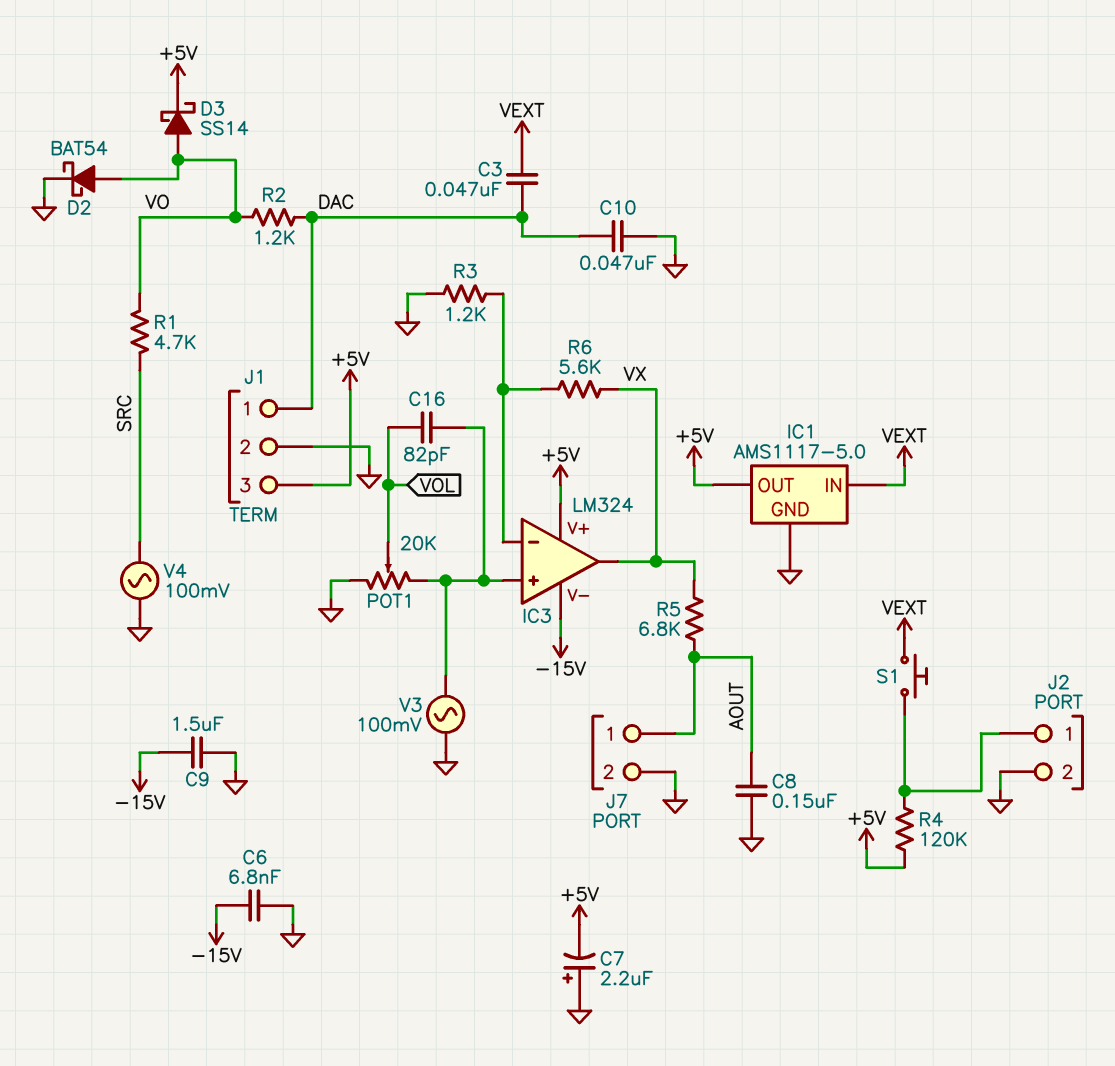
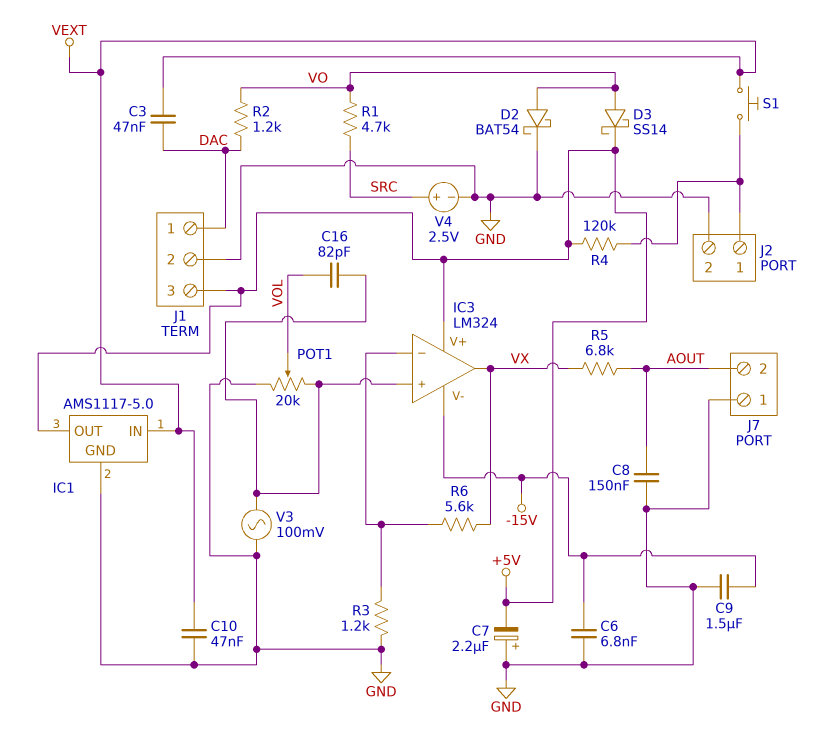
C10: 47nF (DAC, GND) -> 47nF (GND, VEXT)
J7 pin 1: AOUT -> GND
J7 pin 2: GND -> AOUT
V4: AC 100mV (GND, SRC) -> 2.5V (plus SRC, minus GND)

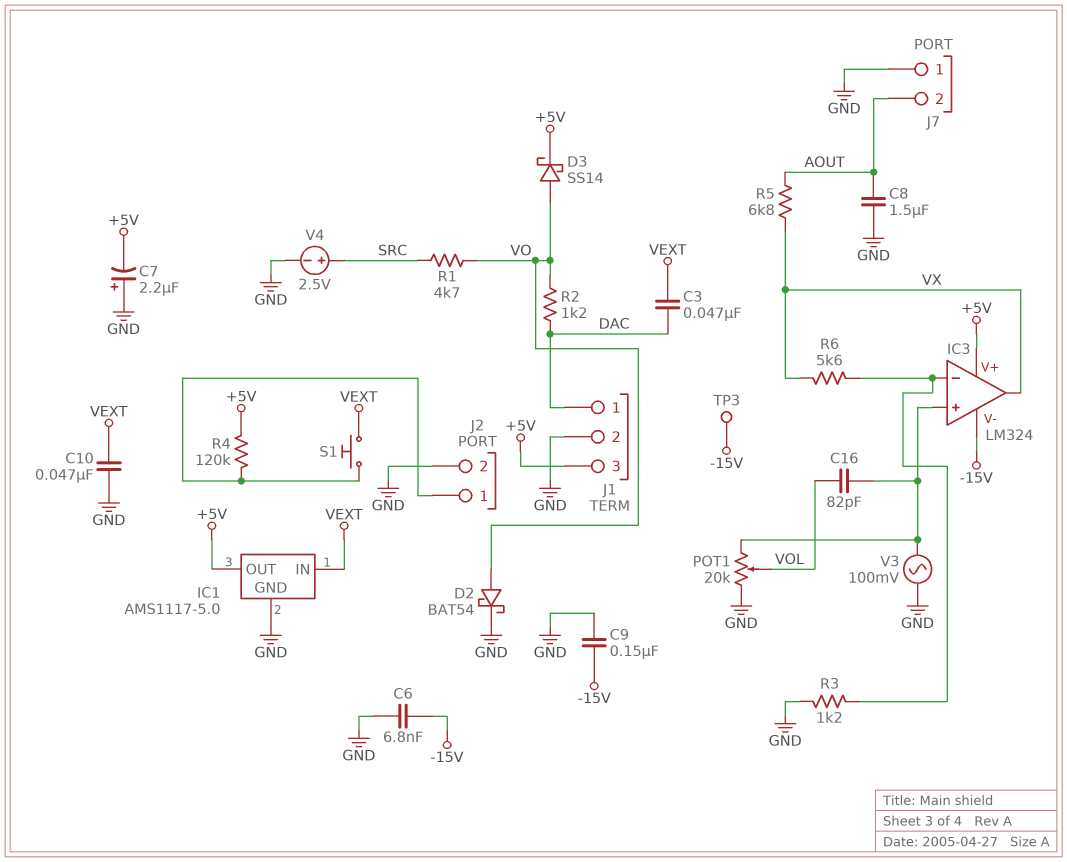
C8: 150nF (AOUT, GND) -> 1.5uF (AOUT, GND)
C9: 1.5uF (-15V, GND) -> 150nF (-15V, GND)
TP3: none -> test point (-15V)

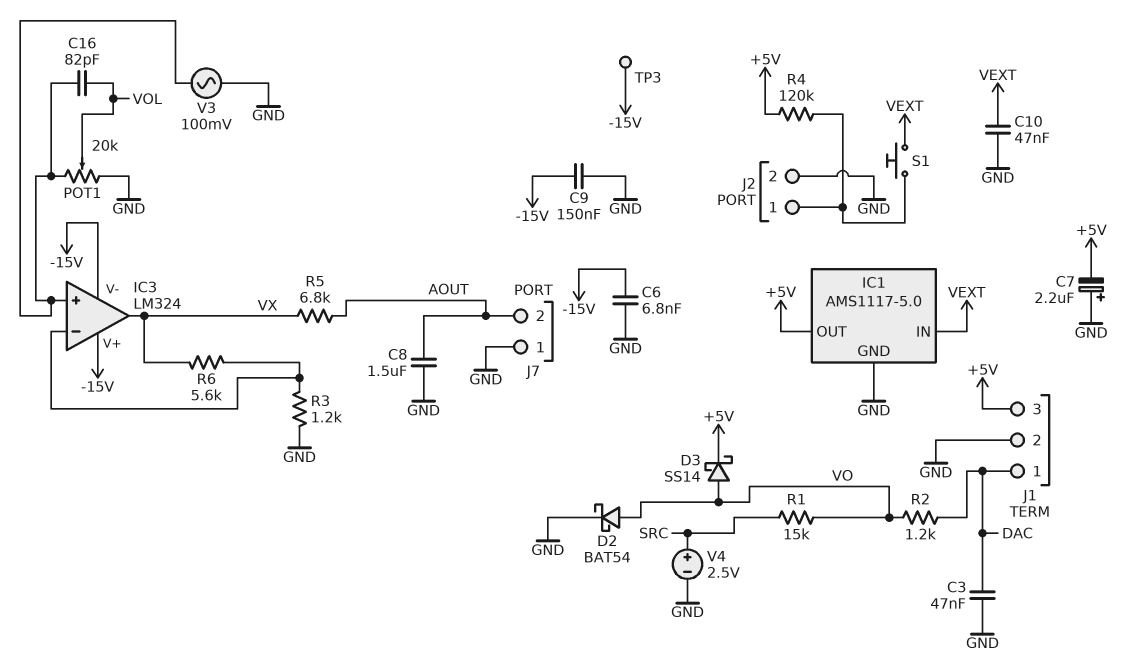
C3: 47nF (DAC, VEXT) -> 47nF (DAC, GND)
IC3 pin V+: +5V -> -15V
R1: 4.7k (SRC, VO) -> 15k (SRC, VO)

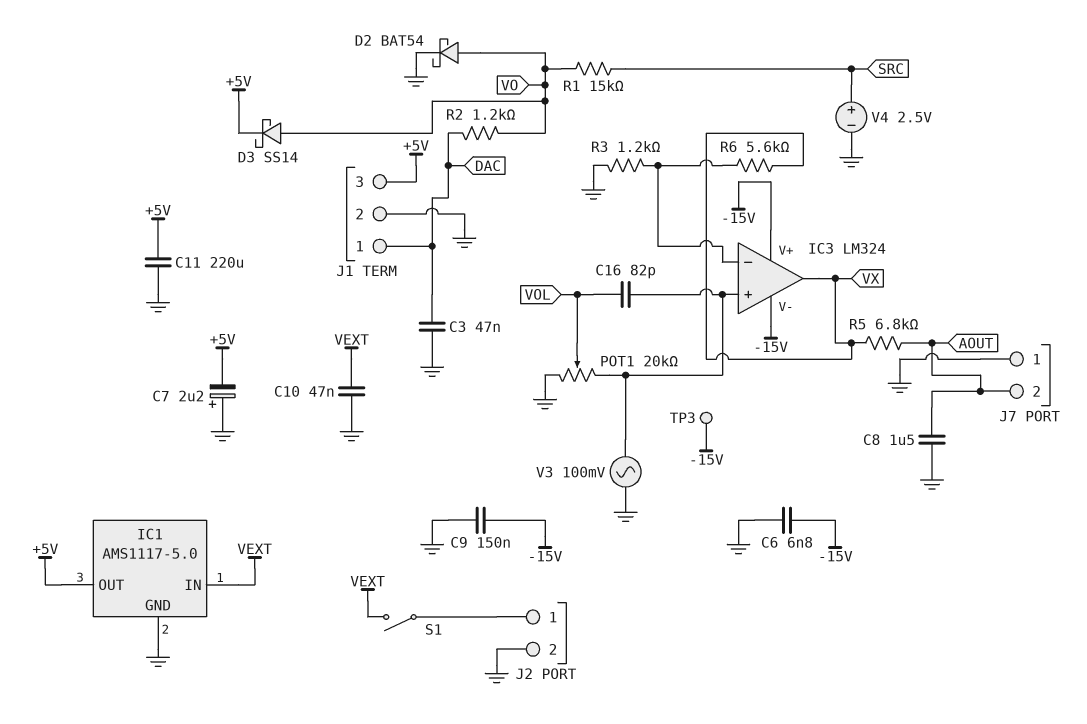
C11: none -> 220uF (+5V, GND)
R4: 120k (+5V, J2/1) -> none
S1: button (J2/1, VEXT) -> switch (J2/1, VEXT)

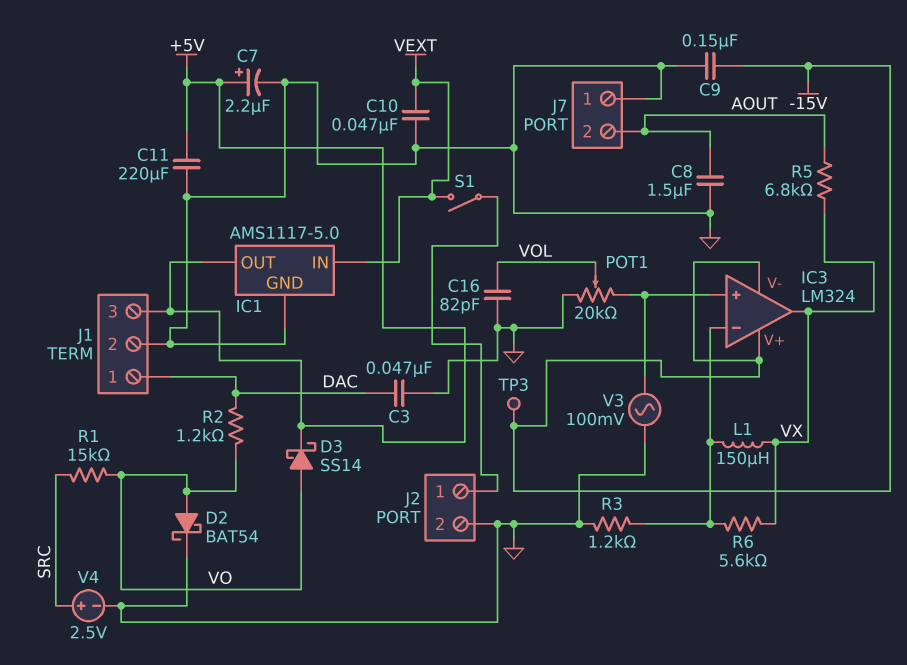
C6: 6.8nF (-15V, GND) -> none
C7: 2.2uF (plus GND, minus +5V) -> 2.2uF (plus +5V, minus GND)
C16: 82pF (IC3/in+, VOL) -> 82pF (GND, VOL)
L1: none -> 150uH (IC3/in-, VX)

